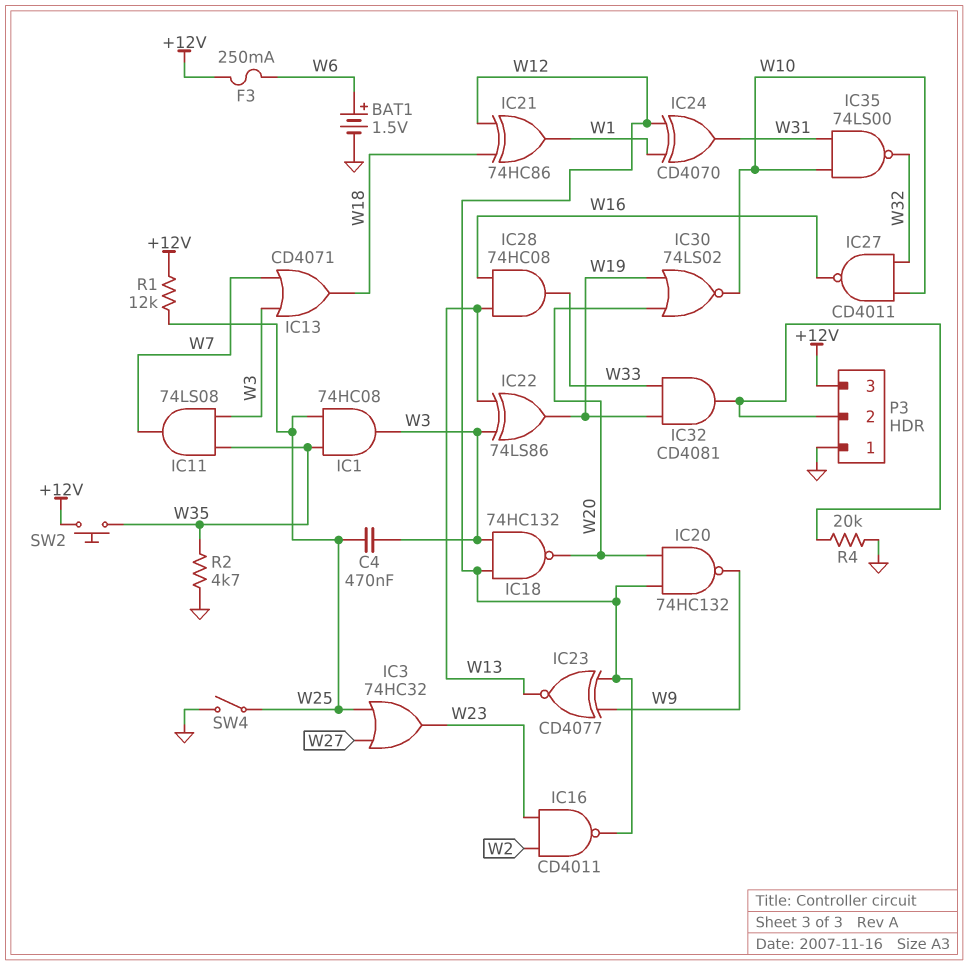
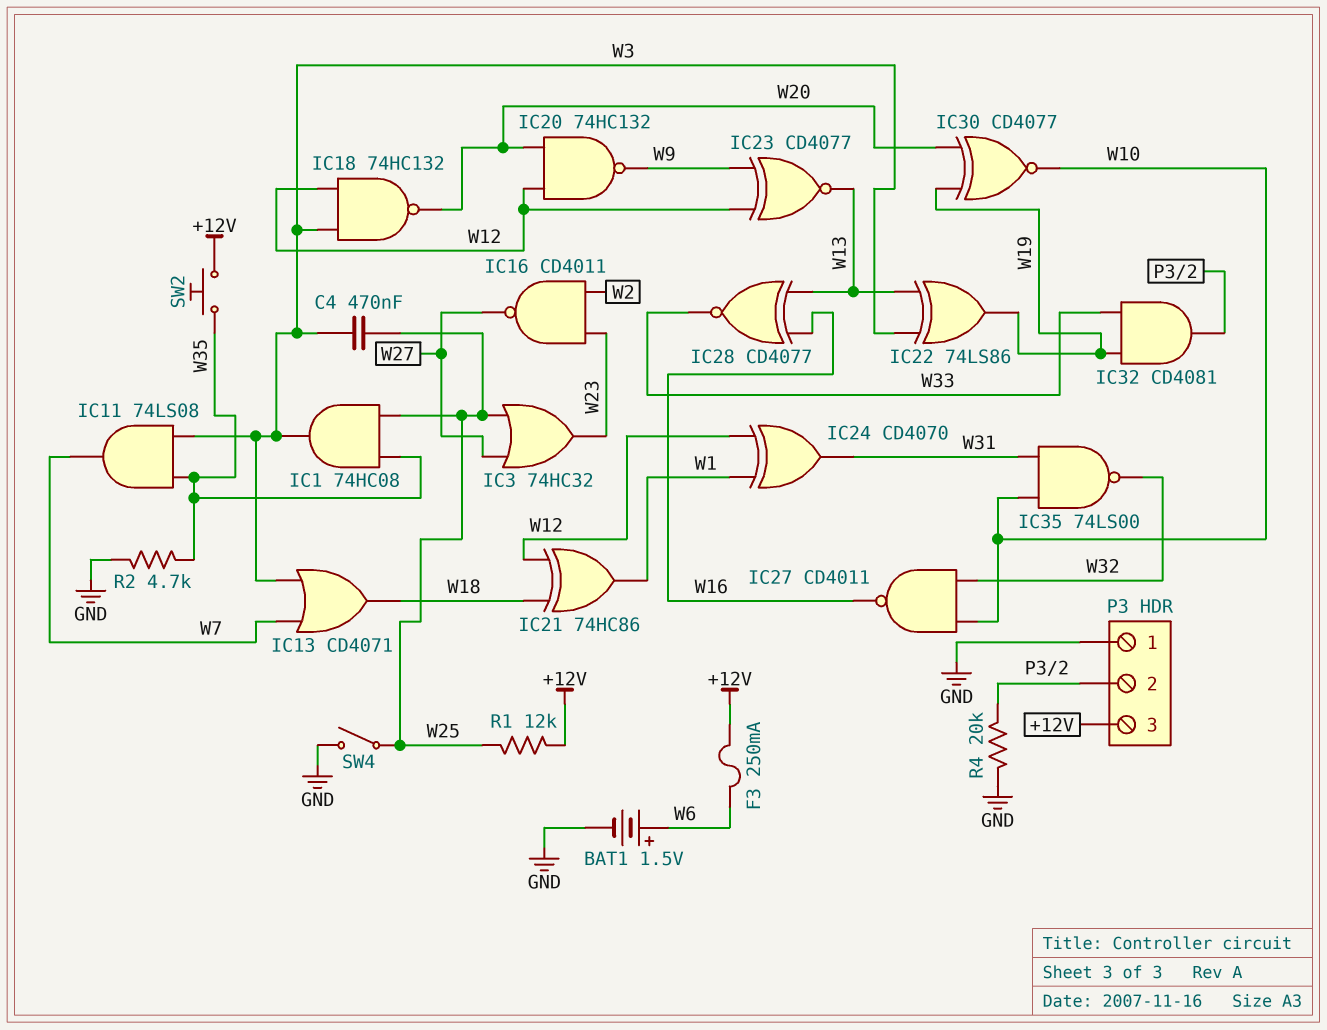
IC16: NAND CD4011 (in W2, in W23, out W12) -> NAND CD4011 (in W2, in W23, out W27)
IC28: AND 74HC08 (in W13, in W16, out W33) -> XNOR CD4077 (in W13, in W16, out W33)
IC30: NOR 74LS02 (in W19, in W20, out W10) -> XNOR CD4077 (in W19, in W20, out W10)

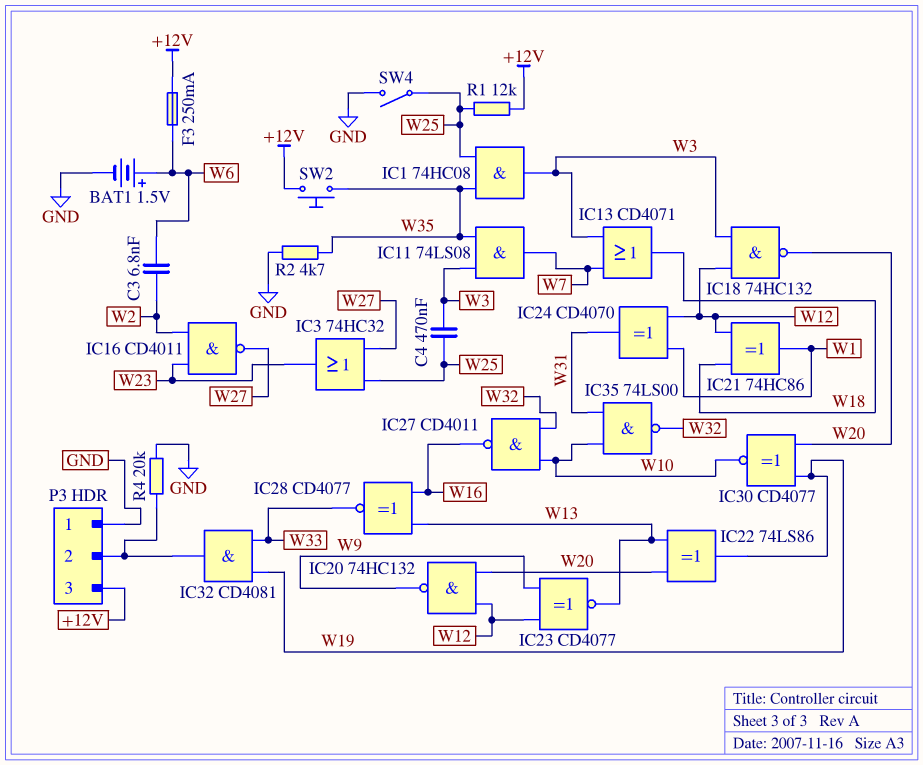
C3: none -> 6.8nF (W2, W6)
IC22: XOR 74LS86 (in W3, in W13, out W19) -> XOR 74LS86 (in W13, in W20, out W19)

